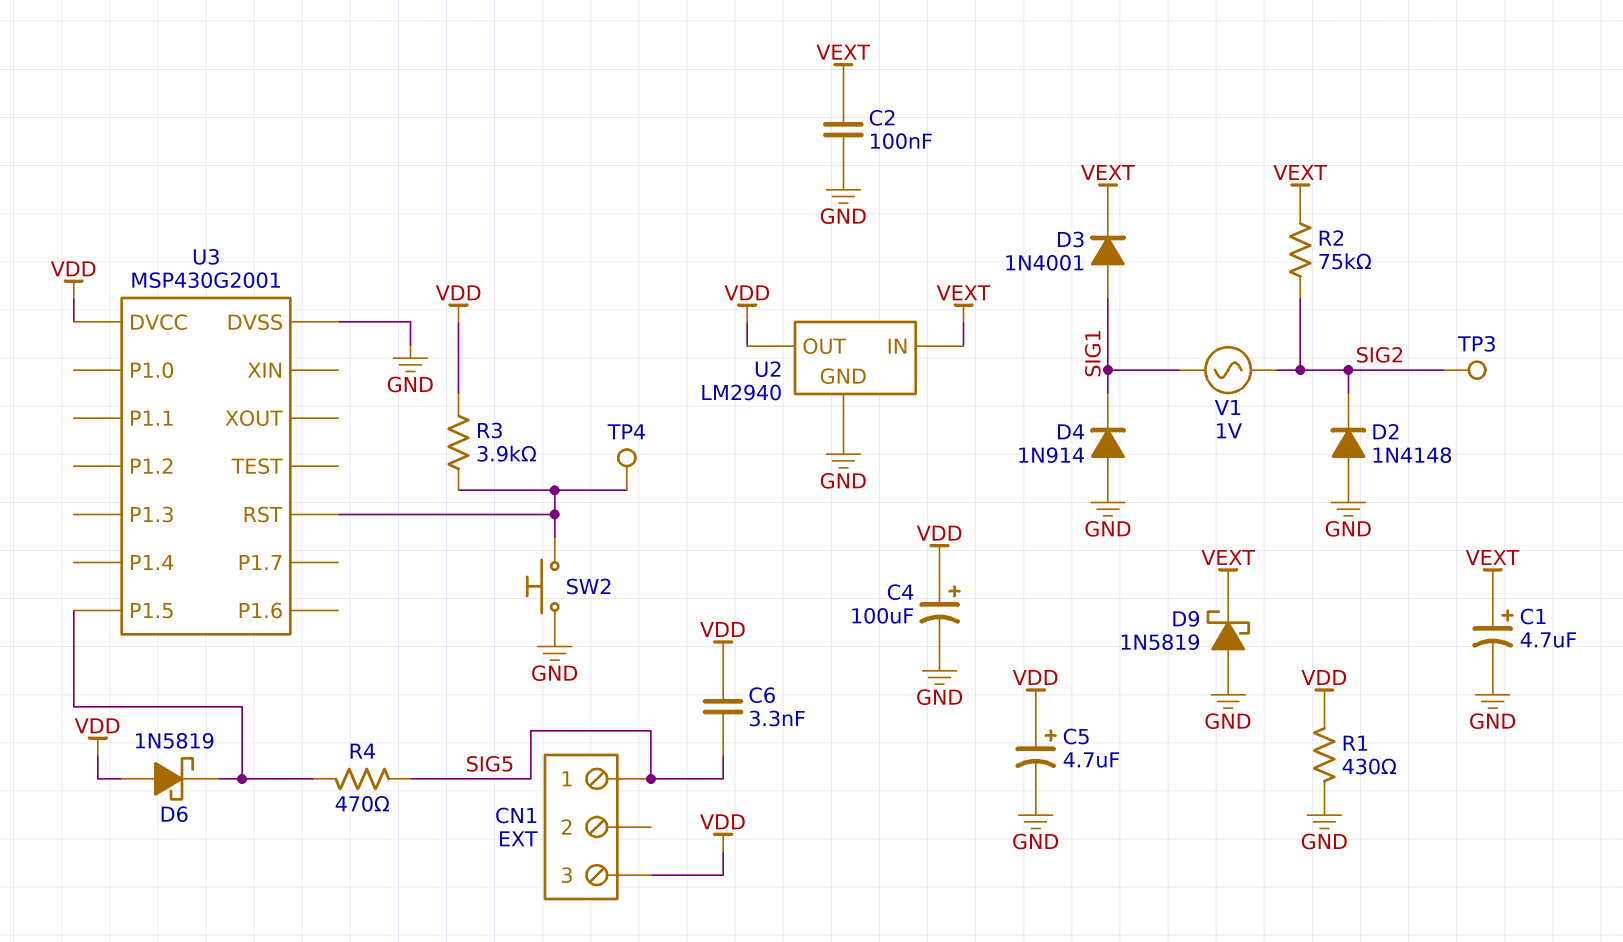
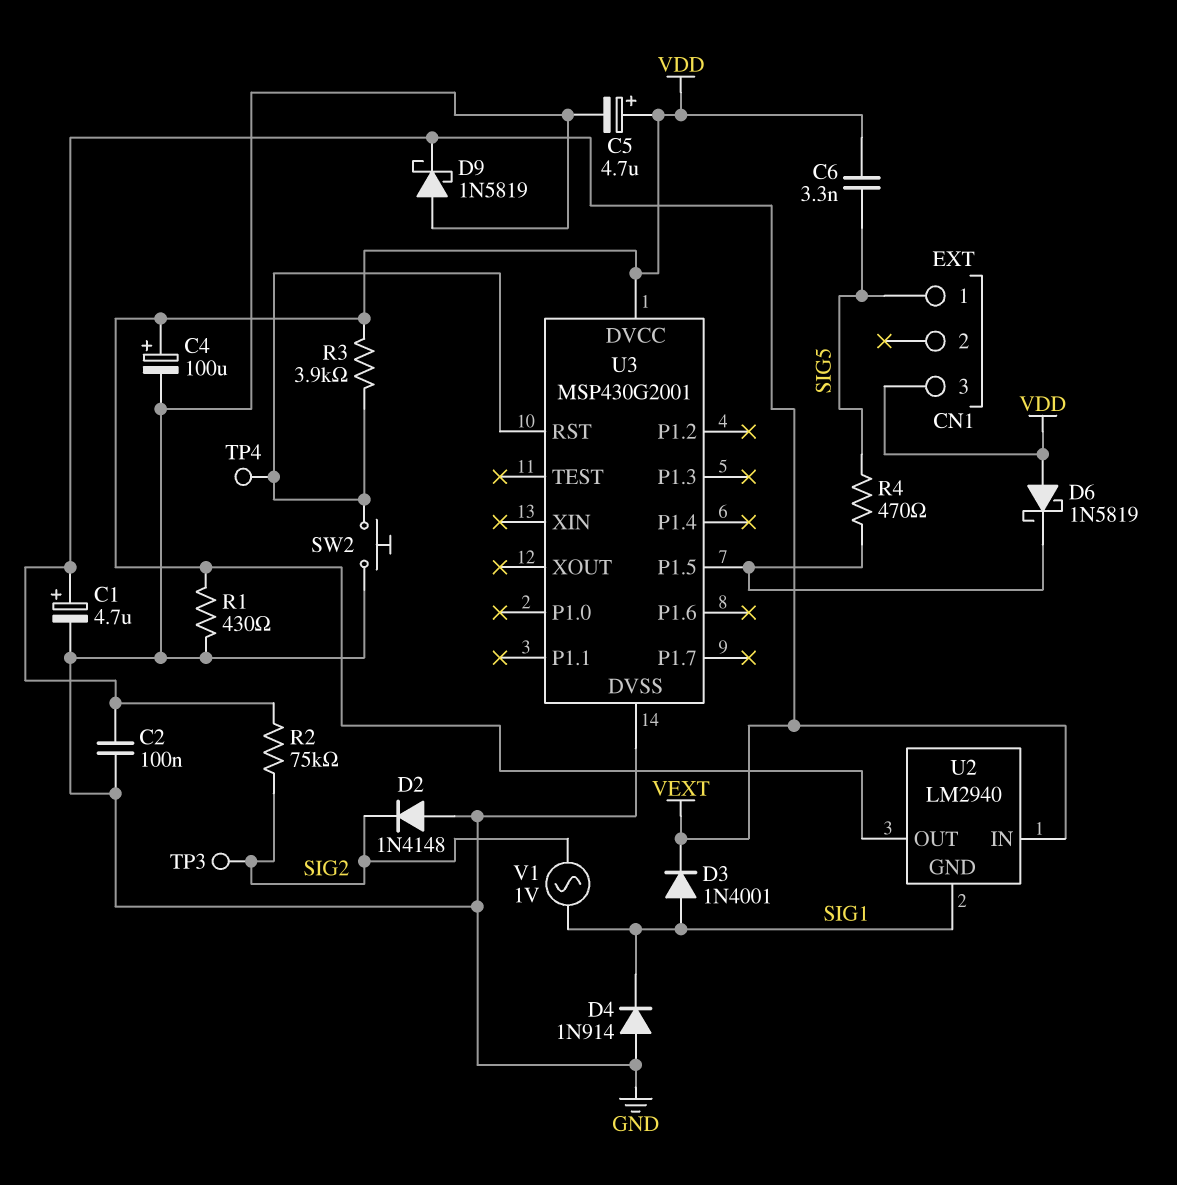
U2 pin GND: GND -> SIG1

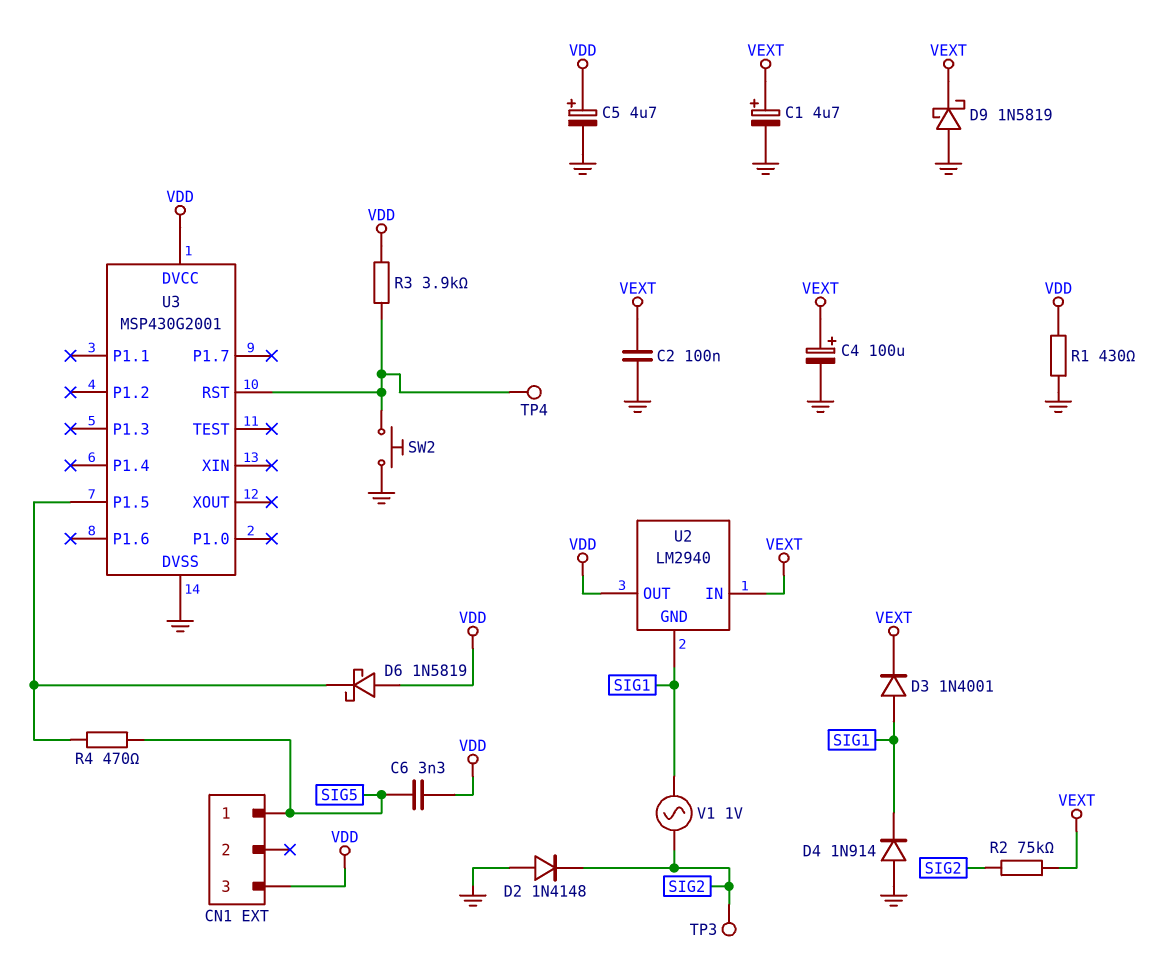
C4: 100uF (plus VDD, minus GND) -> 100uF (plus VEXT, minus GND)

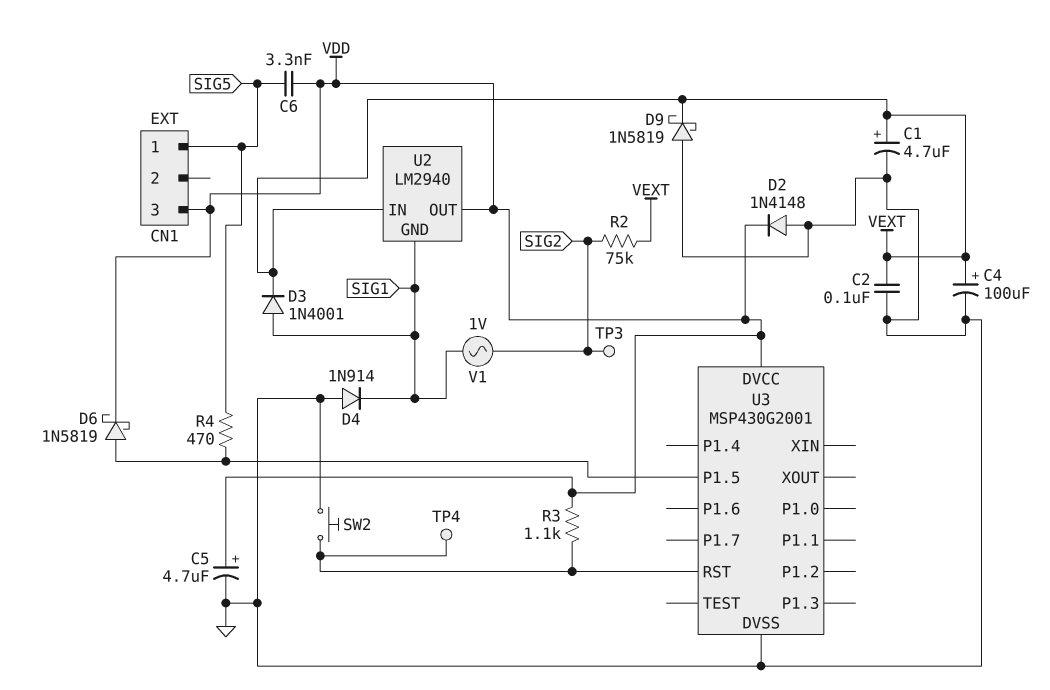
D2: diode 1N4148 (A GND, K SIG2) -> diode 1N4148 (A GND, K VDD)
D6: schottky 1N5819 (A VDD, K U3/P1.5) -> schottky 1N5819 (A U3/P1.5, K VDD)
R1: 430 (GND, VDD) -> none
R3: 3.9k (U3/RST, VDD) -> 1.1k (U3/RST, VDD)

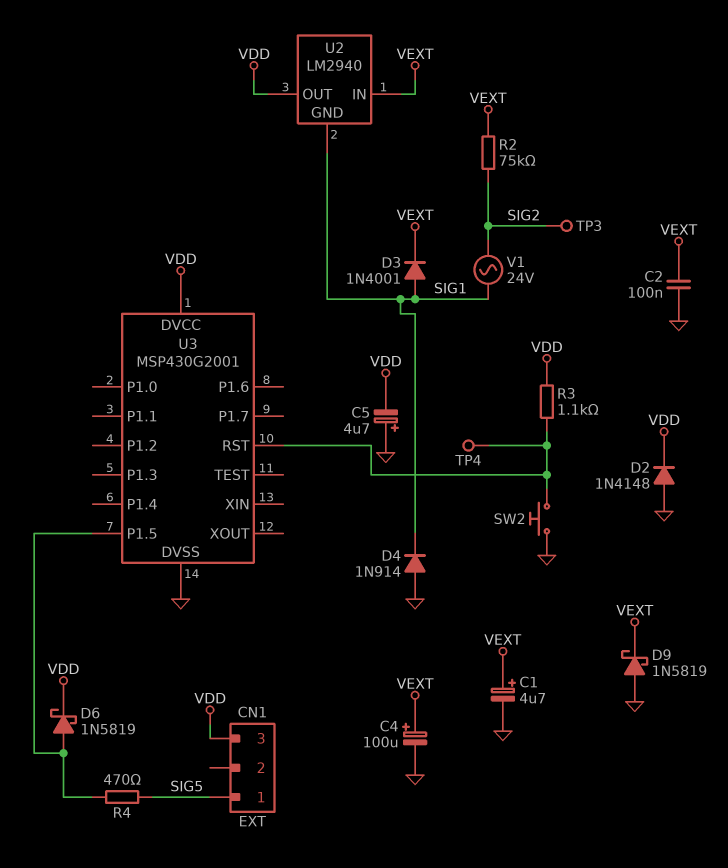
C5: 4.7uF (plus VDD, minus GND) -> 4.7uF (plus GND, minus VDD)
C6: 3.3nF (SIG5, VDD) -> none
V1: AC 1V (SIG1, SIG2) -> AC 24V (SIG1, SIG2)

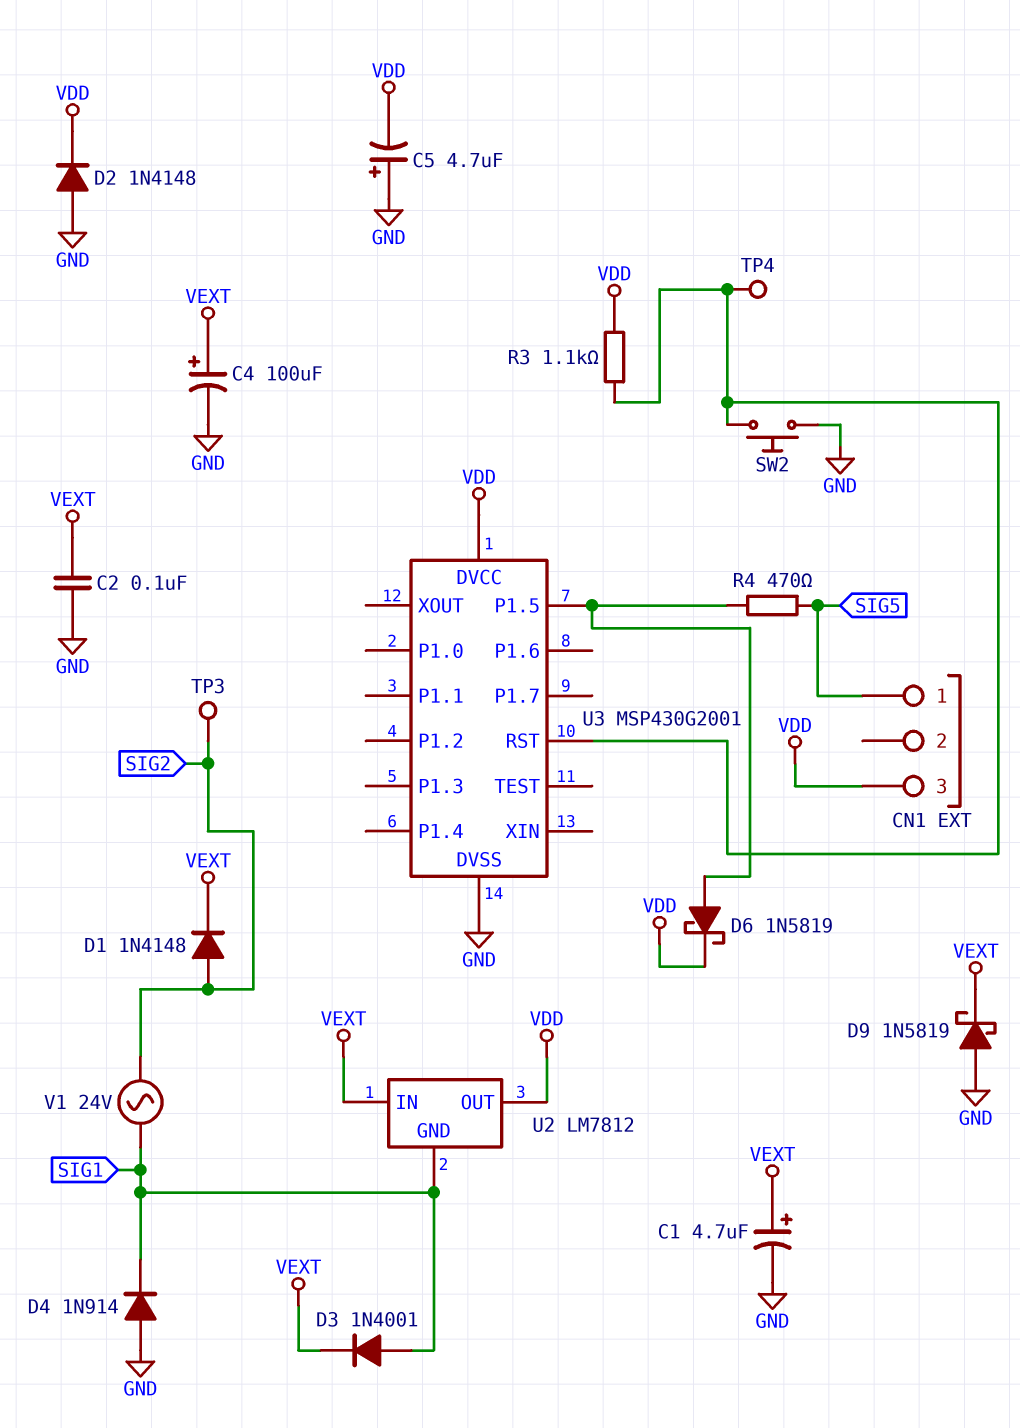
D1: none -> diode 1N4148 (A SIG2, K VEXT)
R2: 75k (SIG2, VEXT) -> none
U2: LM2940 -> LM7812

